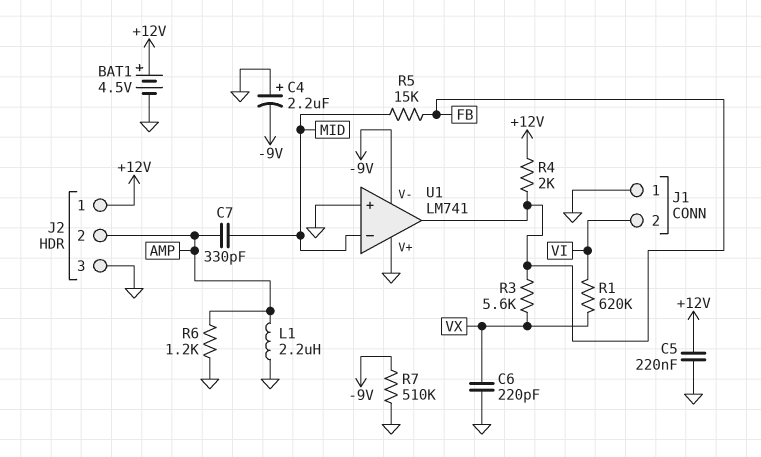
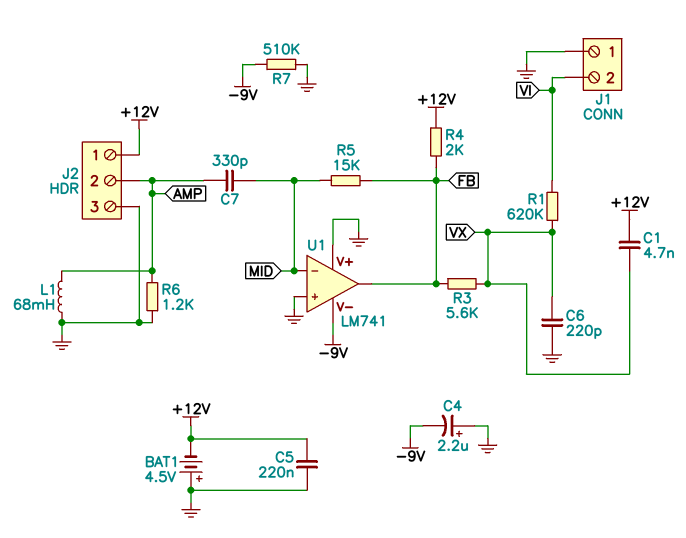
BAT1: 4.5V (plus +12V, minus GND) -> 4.5V (plus GND, minus +12V)
C1: none -> 4.7nF (+12V, VX)
L1: 2.2uH (AMP, GND) -> 68mH (AMP, GND)

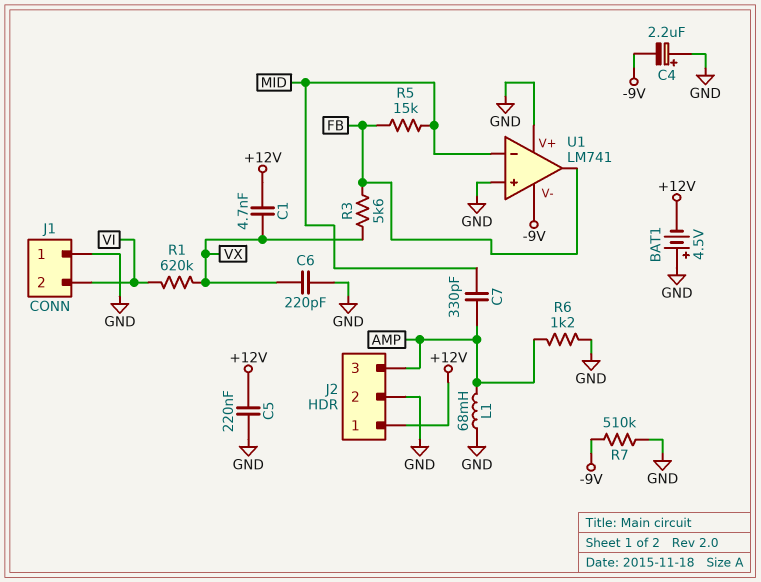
J2 pin 2: AMP -> GND
J2 pin 3: GND -> AMP
R4: 2k (+12V, FB) -> none

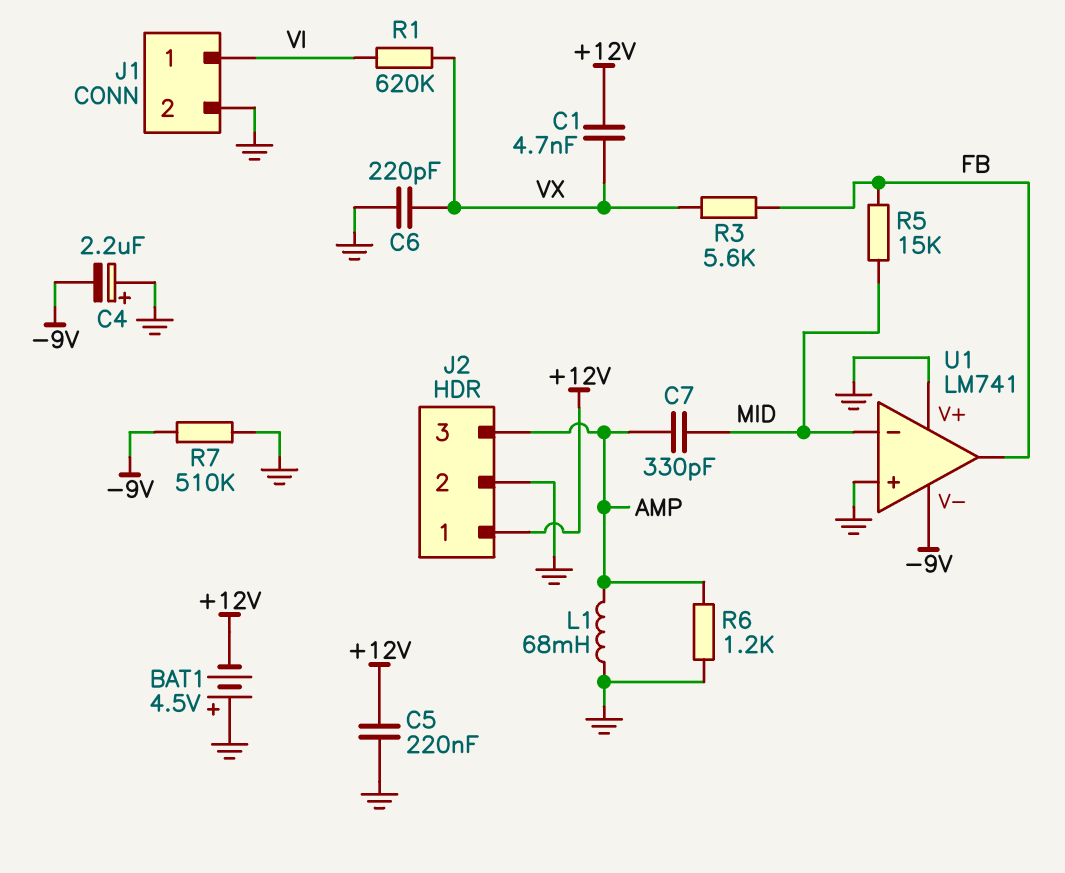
J1 pin 1: GND -> VI
J1 pin 2: VI -> GND

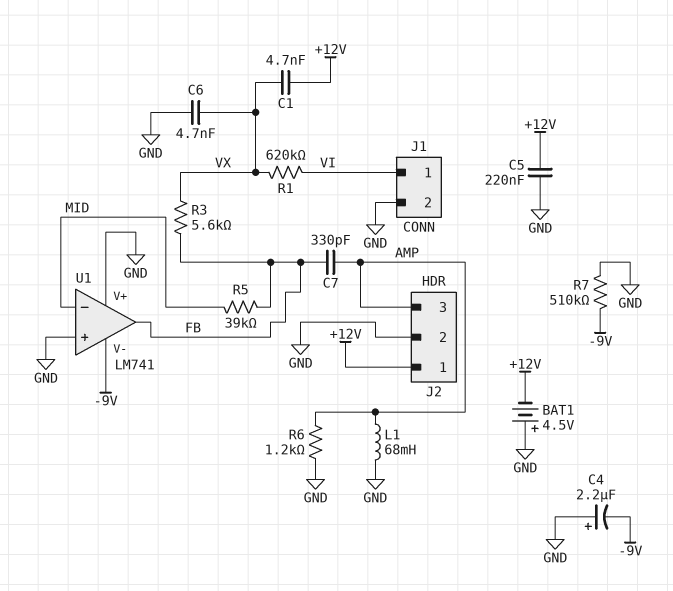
C6: 220pF (GND, VX) -> 4.7nF (GND, VX)
C7: 330pF (AMP, MID) -> 330pF (AMP, FB)
R5: 15k (FB, MID) -> 39k (FB, MID)

